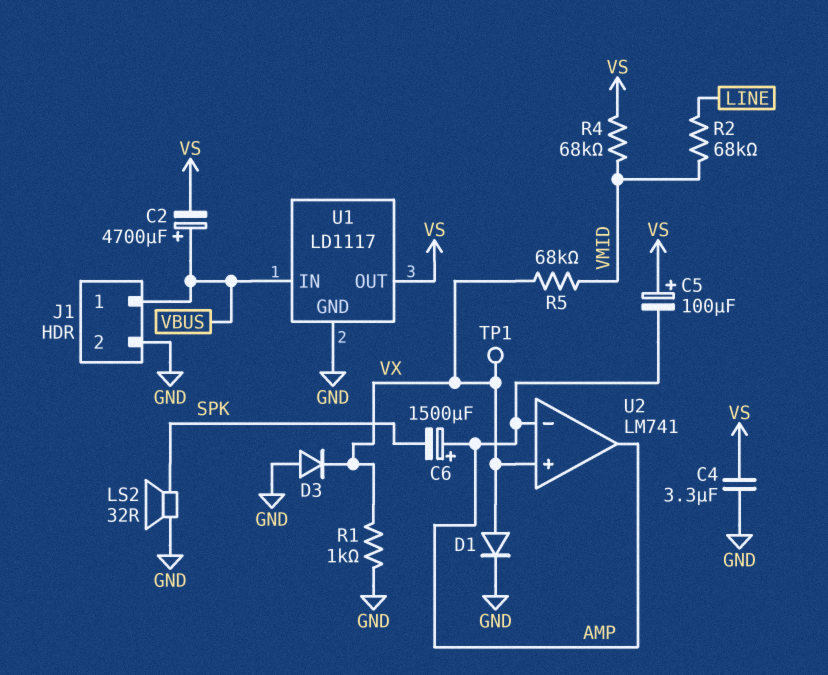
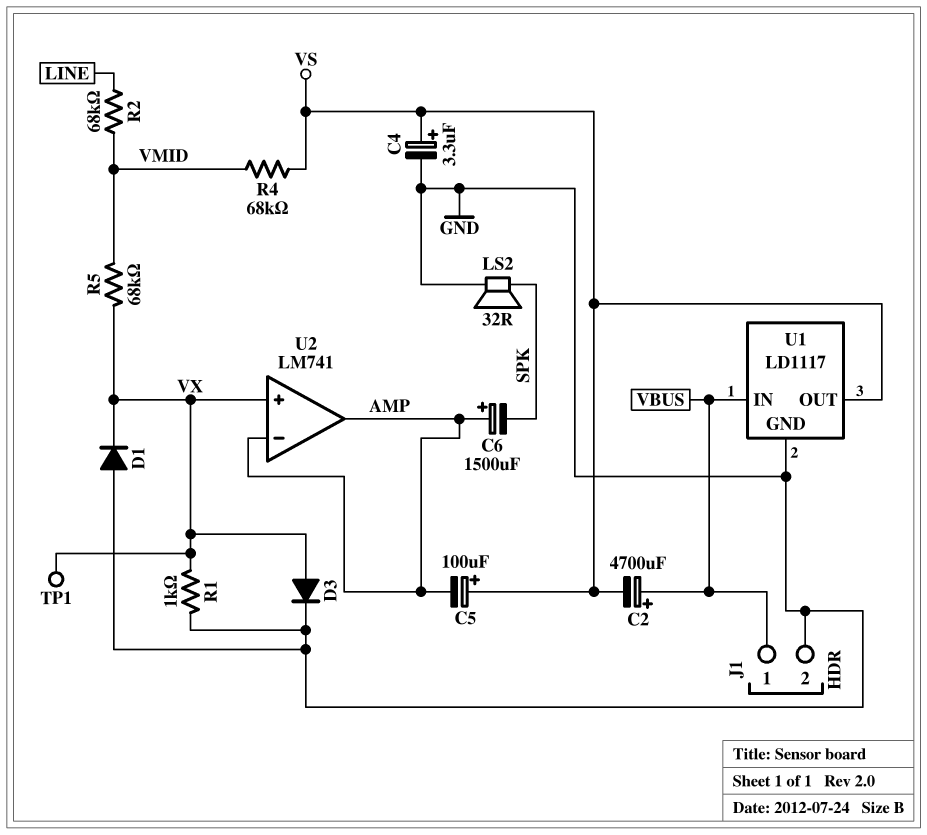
C4: 3.3uF (GND, VS) -> 3.3uF (plus VS, minus GND)
D1: diode (A VX, K GND) -> diode (A GND, K VX)
D3: diode (A GND, K VX) -> diode (A VX, K GND)

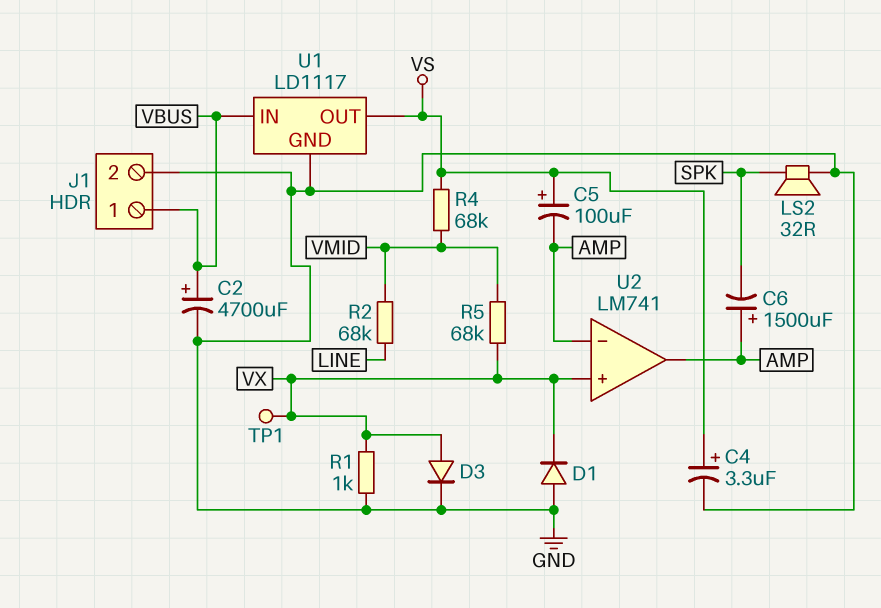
C2: 4700uF (plus VBUS, minus VS) -> 4700uF (plus VBUS, minus GND)

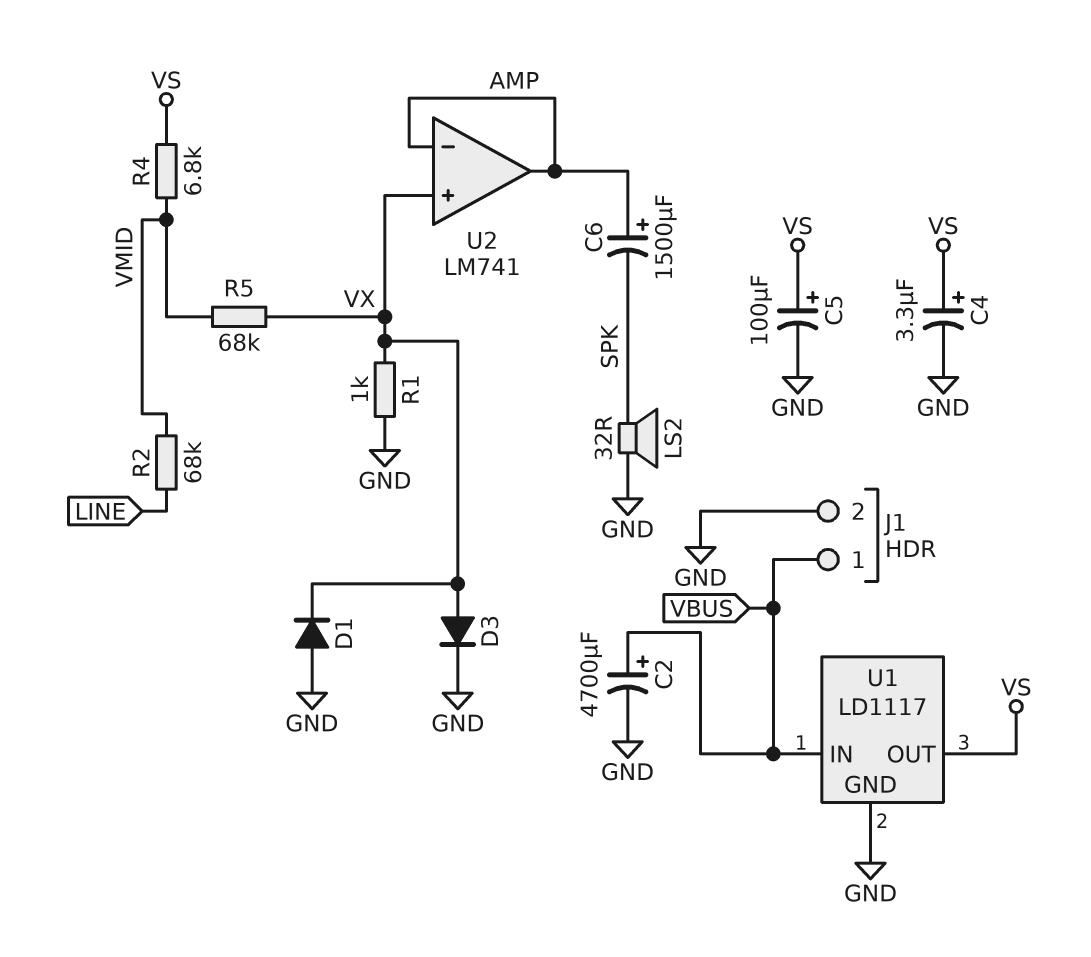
C5: 100uF (plus VS, minus AMP) -> 100uF (plus VS, minus GND)
R4: 68k (VMID, VS) -> 6.8k (VMID, VS)
TP1: test point (VX) -> none

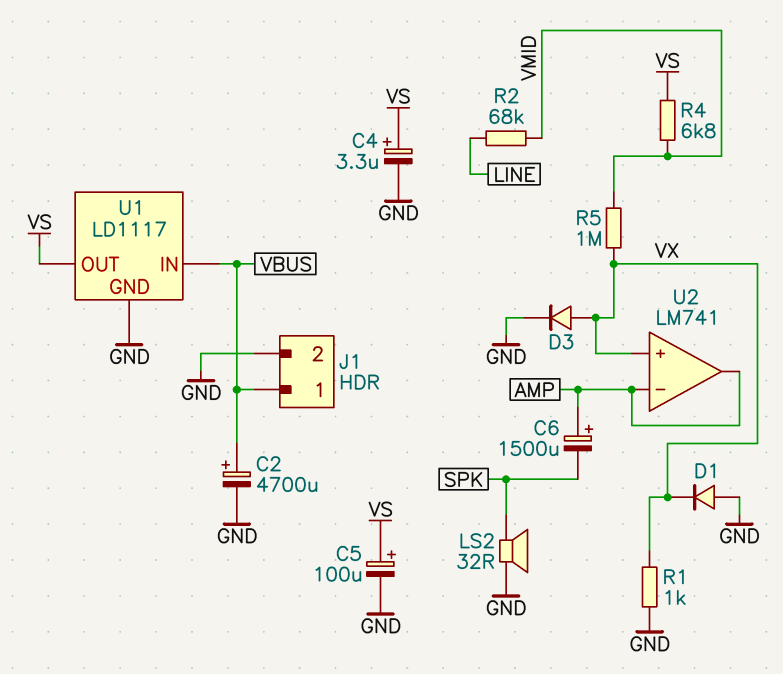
R5: 68k (VMID, VX) -> 1M (VMID, VX)

